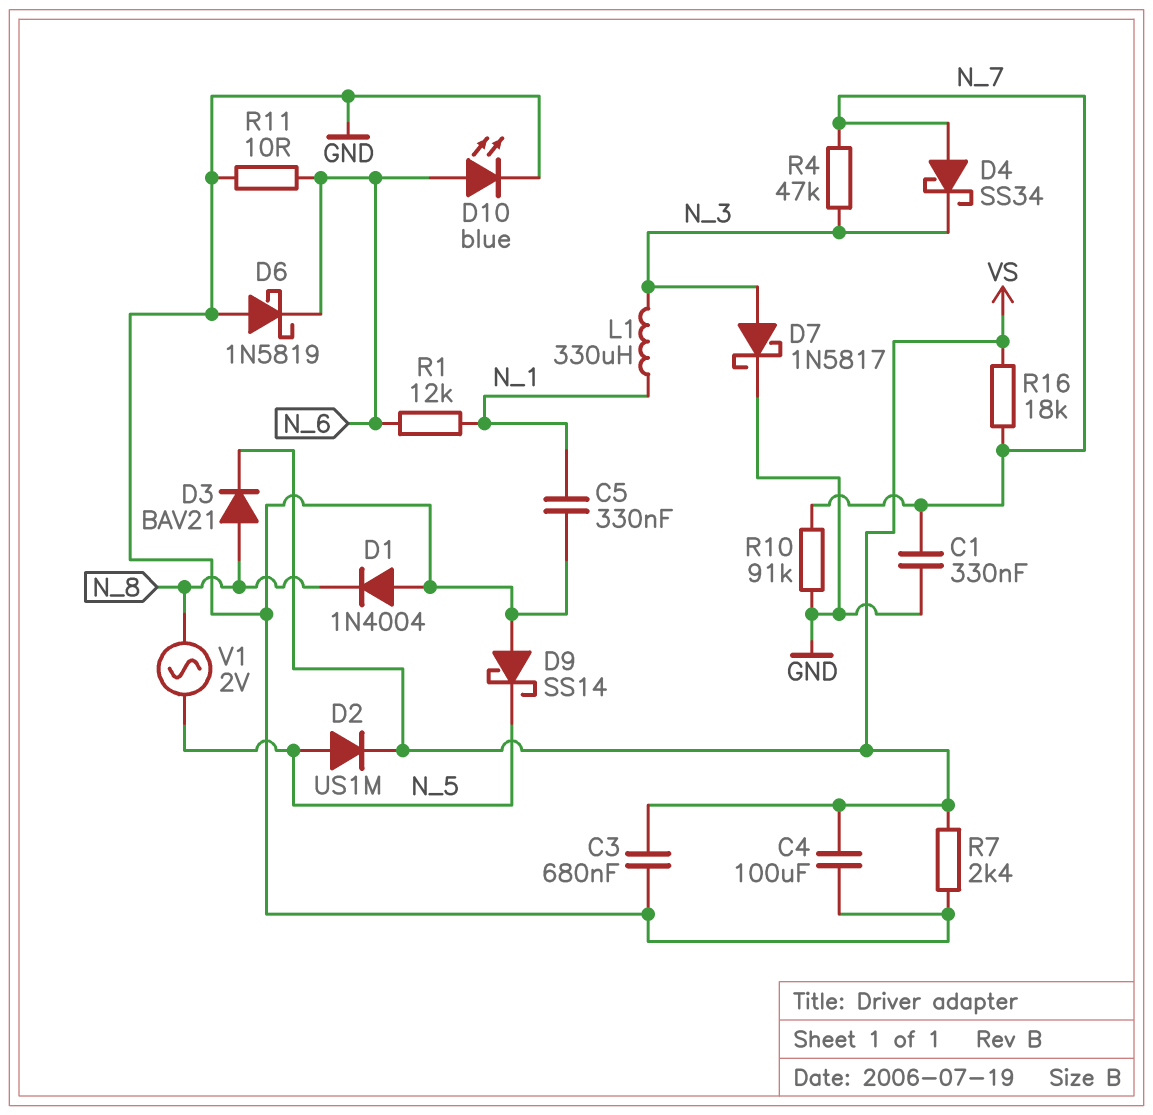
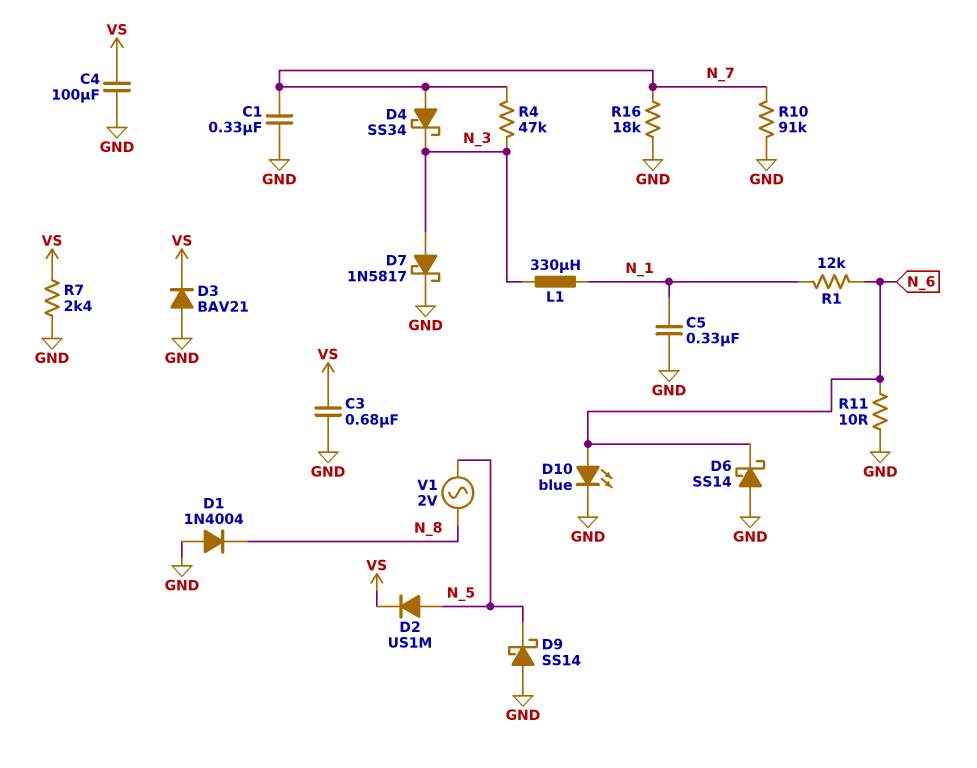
D3: diode BAV21 (A N_8, K VS) -> diode BAV21 (A GND, K VS)
D6: schottky 1N5819 (A GND, K N_6) -> schottky SS14 (A GND, K N_6)
R16: 18k (N_7, VS) -> 18k (GND, N_7)

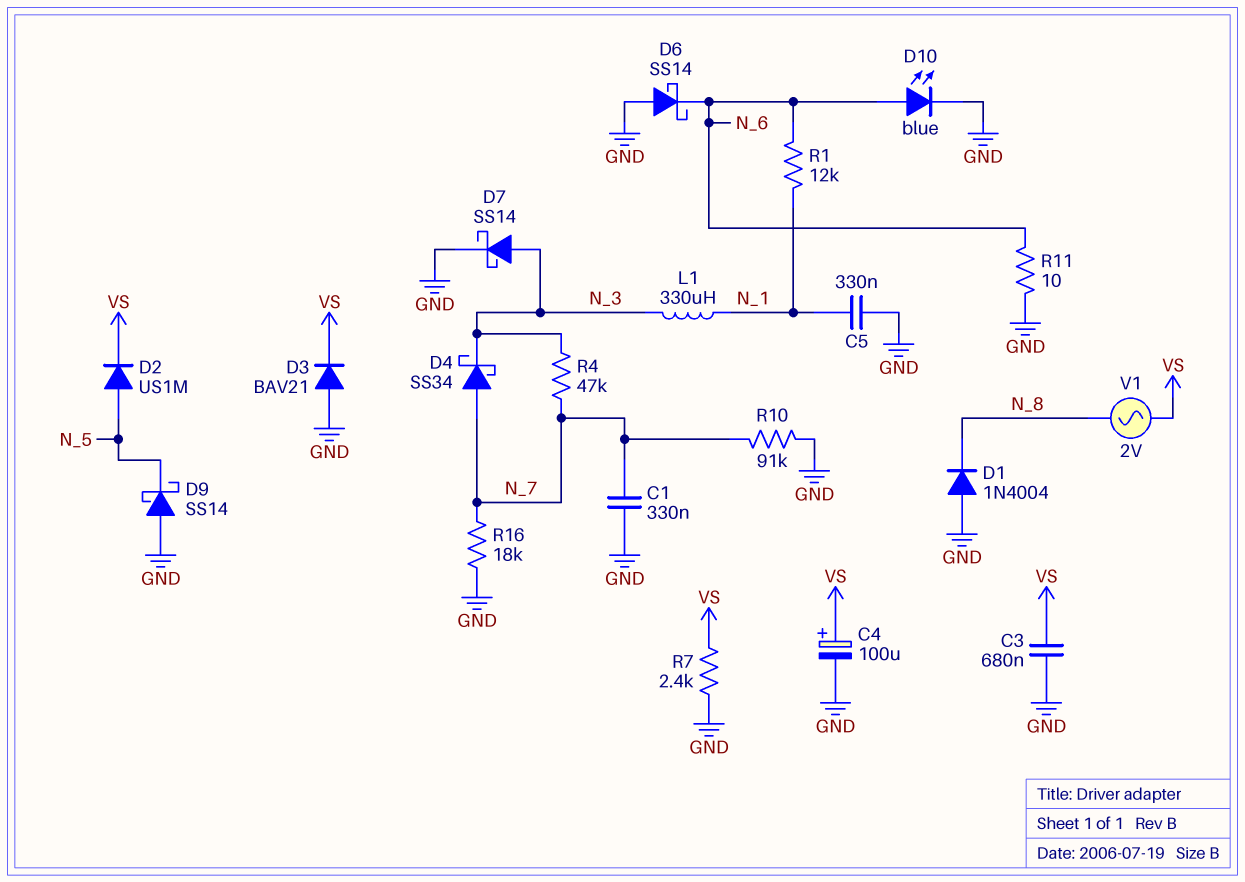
C4: 100uF (GND, VS) -> 100uF (plus VS, minus GND)
D7: schottky 1N5817 (A N_3, K GND) -> schottky SS14 (A N_3, K GND)
V1: AC 2V (N_5, N_8) -> AC 2V (N_8, VS)

